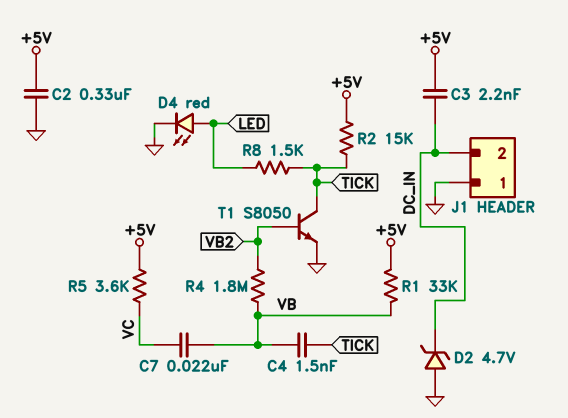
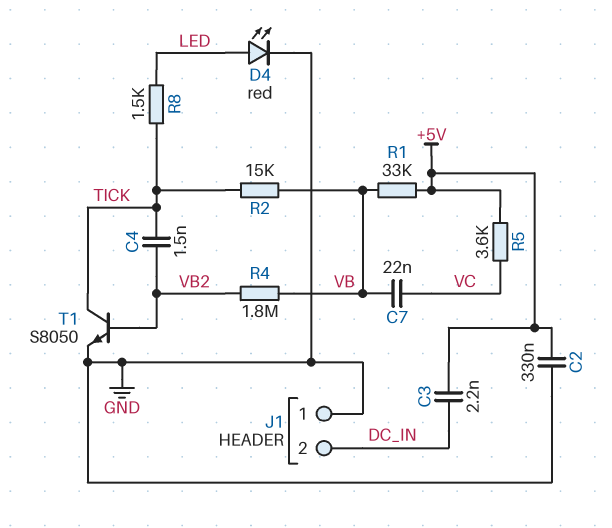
C4: 1.5nF (TICK, VB) -> 1.5nF (TICK, VB2)
D2: zener 4.7V (A GND, K DC_IN) -> none
R2: 15k (+5V, TICK) -> 15k (TICK, VB)

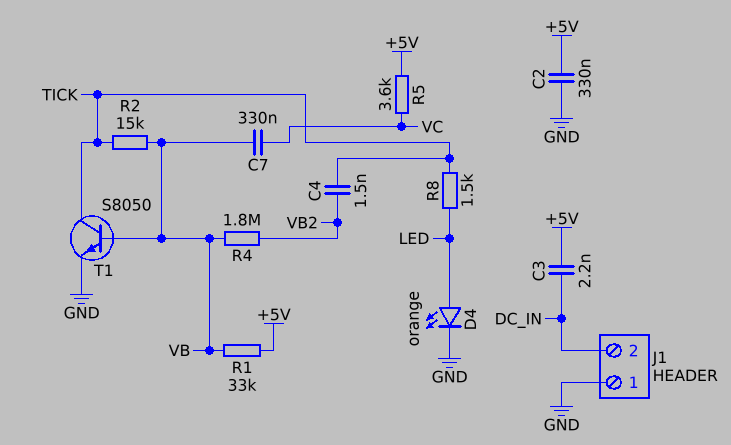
C7: 22nF (VB, VC) -> 330nF (VB, VC)
D4: LED red (A LED, K GND) -> LED orange (A LED, K GND)
T1: NPN S8050 (B VB2, C TICK, E GND) -> NPN S8050 (B VB, C TICK, E GND)

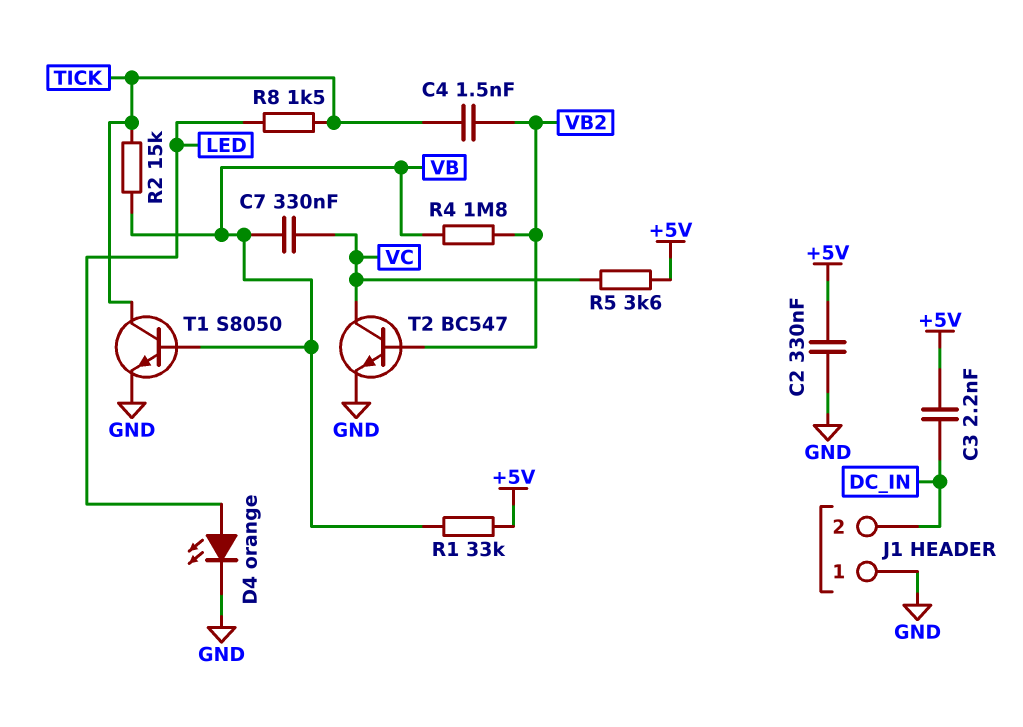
T2: none -> NPN BC547 (B VB2, C VC, E GND)

